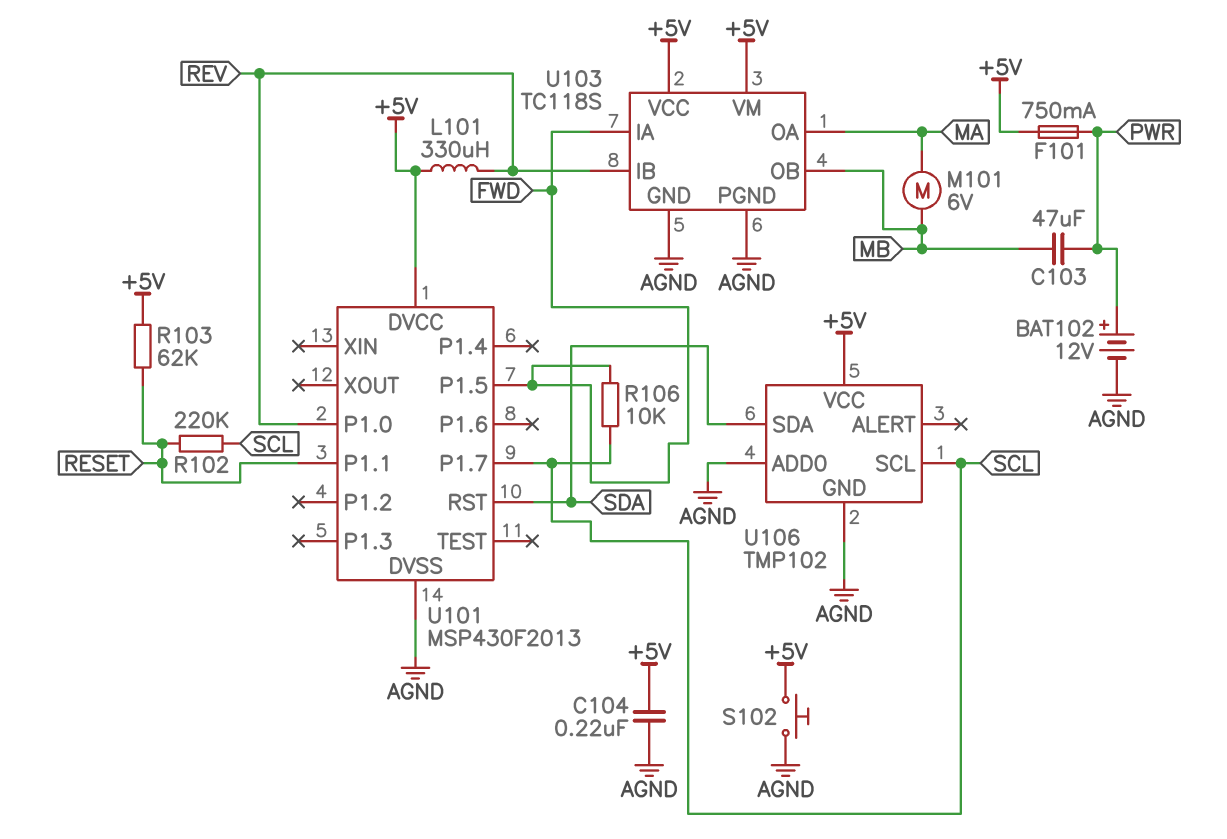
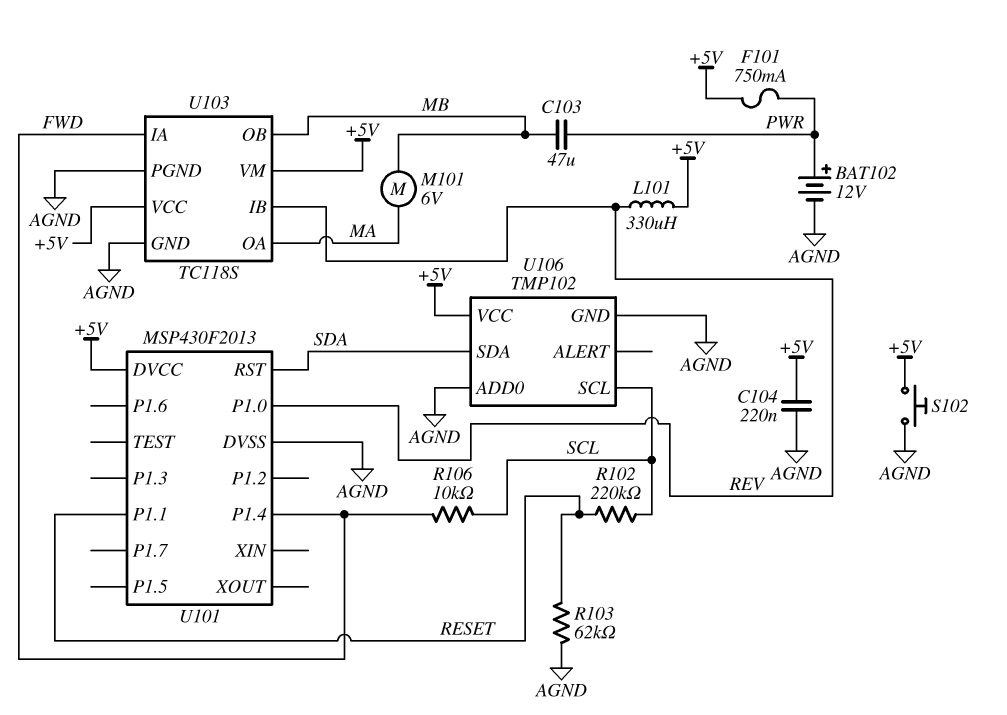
R103: 62k (+5V, RESET) -> 62k (AGND, RESET)
U101 pin P1.4: none -> FWD
U101 pin P1.5: FWD -> none
U101 pin P1.7: SCL -> none

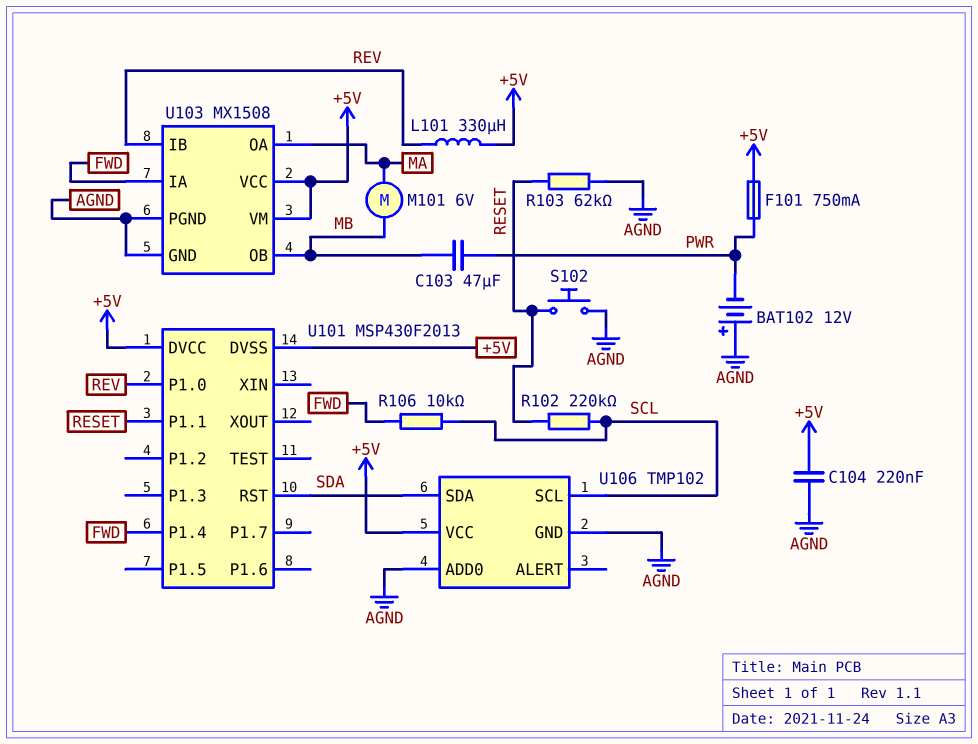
BAT102: 12V (plus PWR, minus AGND) -> 12V (plus AGND, minus PWR)
S102: button (+5V, AGND) -> button (AGND, RESET)
U101 pin DVSS: AGND -> +5V
U103: TC118S -> MX1508

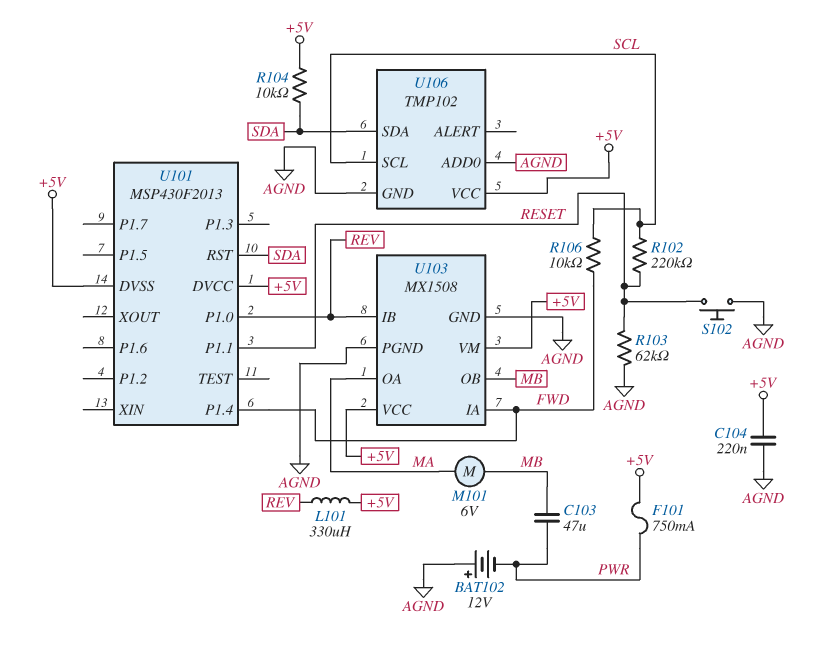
R104: none -> 10k (+5V, SDA)

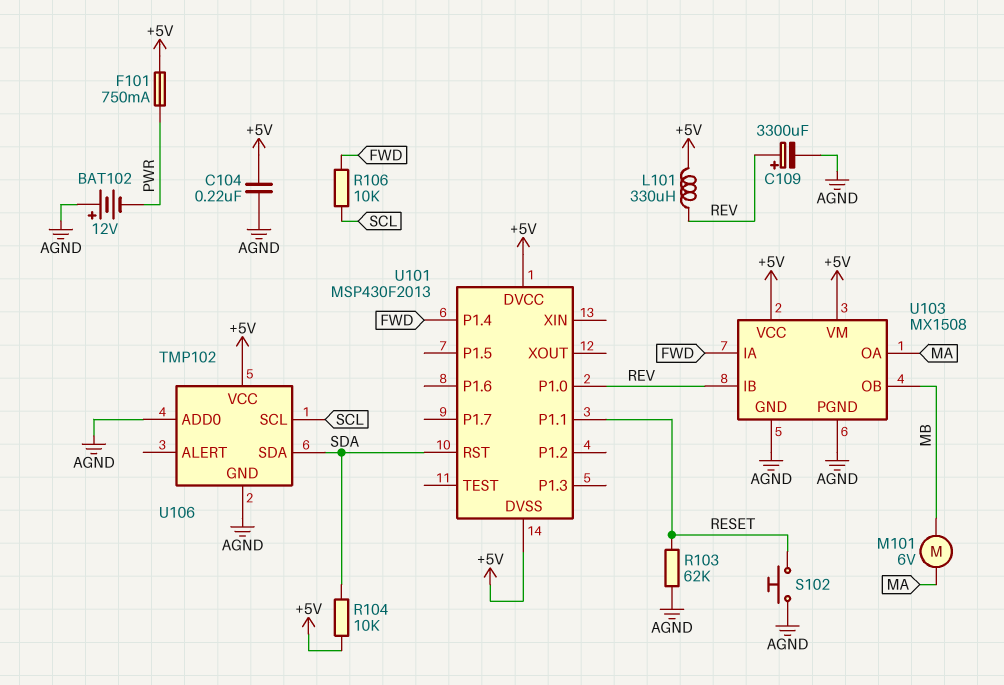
C103: 47uF (MB, PWR) -> none
C109: none -> 3300uF (plus REV, minus AGND)
R102: 220k (RESET, SCL) -> none

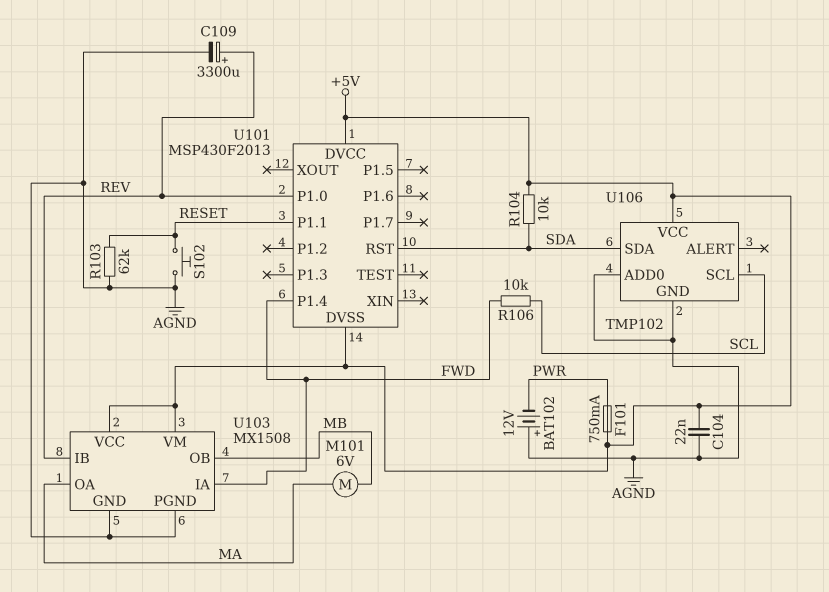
C104: 220nF (+5V, AGND) -> 22nF (+5V, AGND)
L101: 330uH (+5V, REV) -> none

